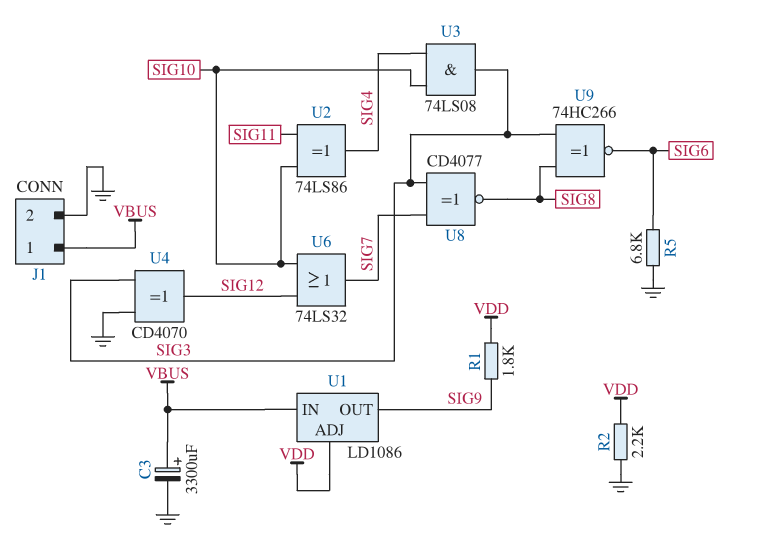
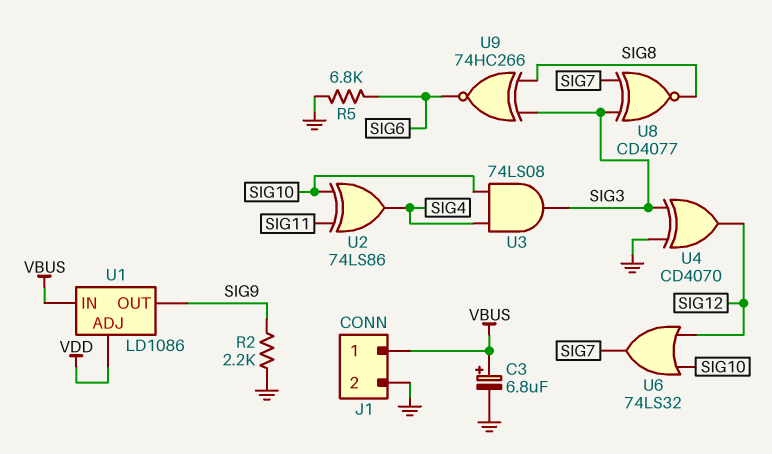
C3: 3300uF (plus VBUS, minus GND) -> 6.8uF (plus VBUS, minus GND)
R1: 1.8k (SIG9, VDD) -> none
R2: 2.2k (GND, VDD) -> 2.2k (GND, SIG9)

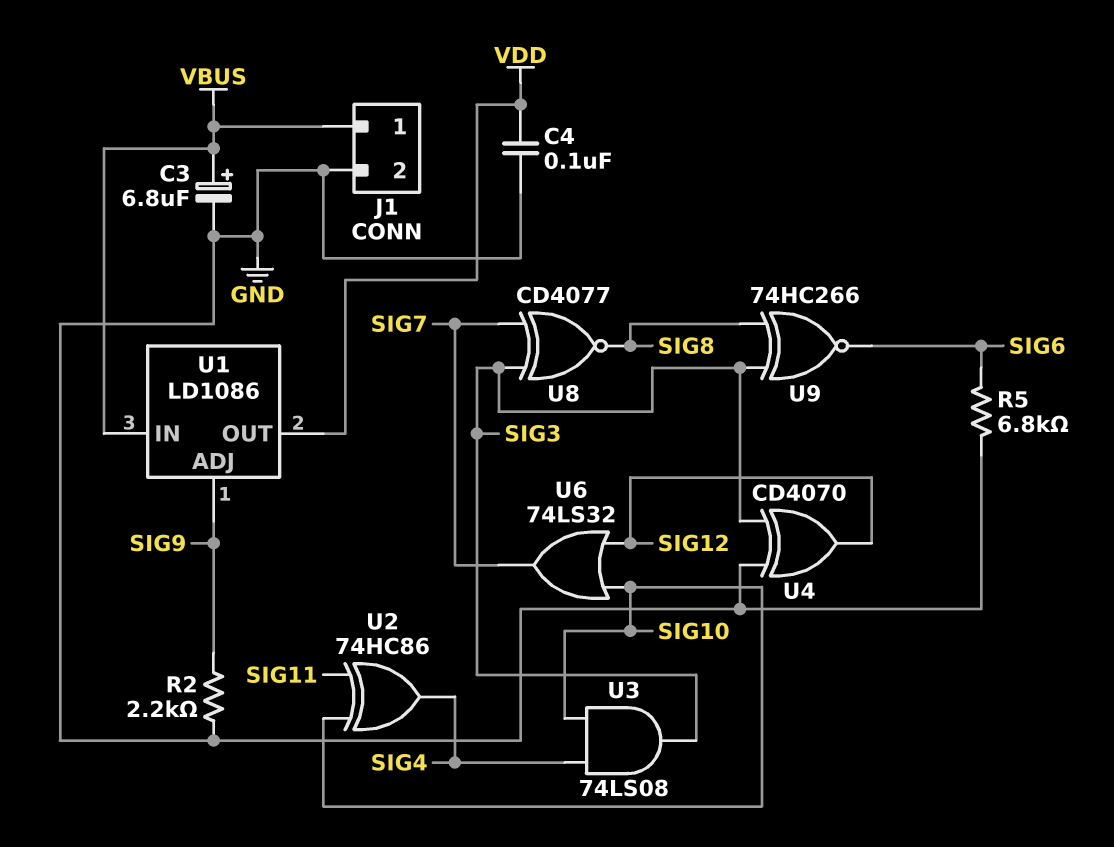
C4: none -> 100nF (GND, VDD)
U1 pin ADJ: VDD -> SIG9
U1 pin OUT: SIG9 -> VDD
U2: XOR 74LS86 (in SIG10, in SIG11, out SIG4) -> XOR 74HC86 (in SIG10, in SIG11, out SIG4)

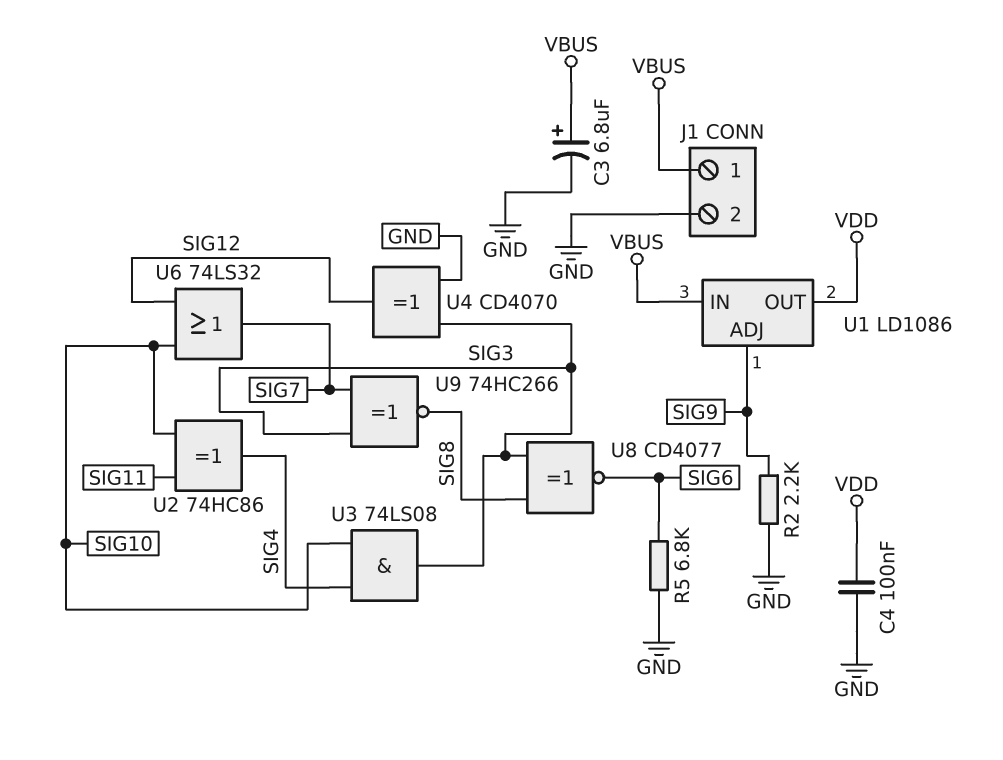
U8: XNOR CD4077 (in SIG3, in SIG7, out SIG8) -> XNOR CD4077 (in SIG3, in SIG8, out SIG6)
U9: XNOR 74HC266 (in SIG3, in SIG8, out SIG6) -> XNOR 74HC266 (in SIG3, in SIG7, out SIG8)

